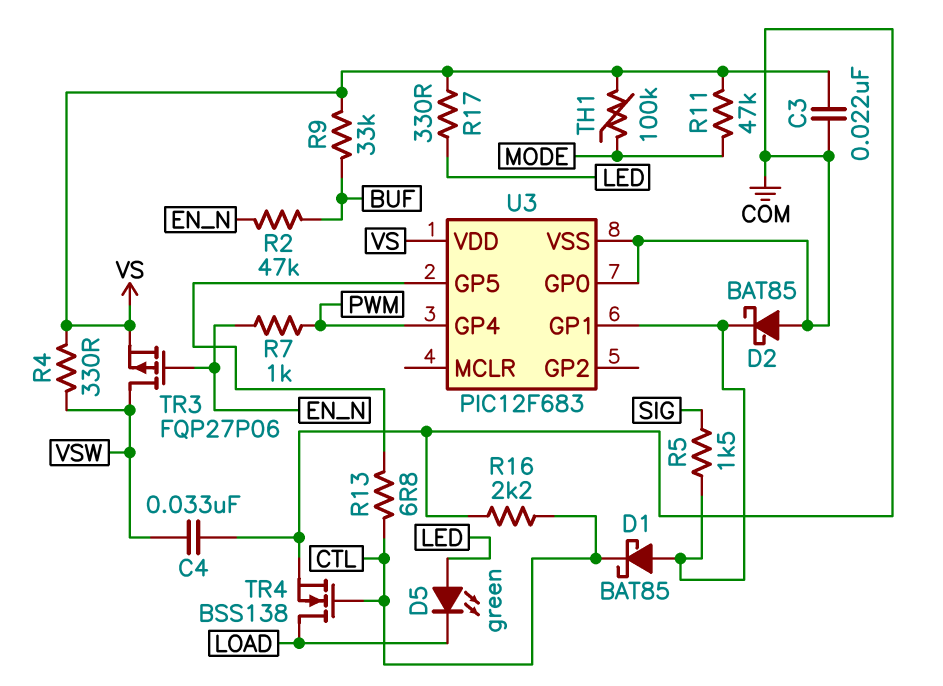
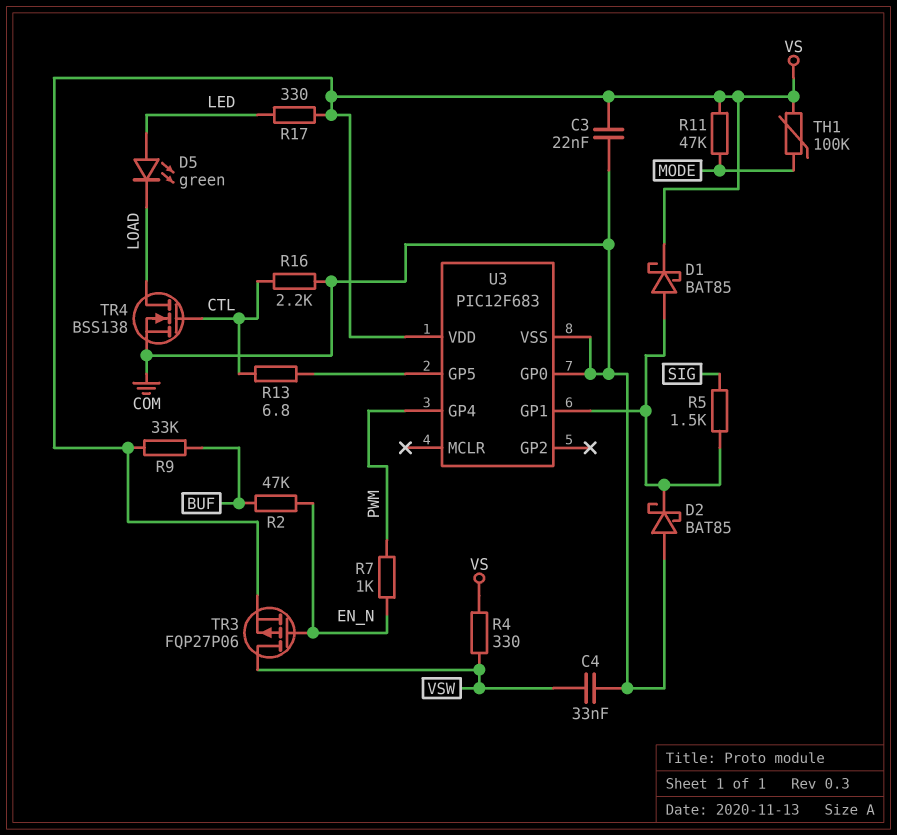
D1: schottky BAT85 (A U3/GP1, K CTL) -> schottky BAT85 (A U3/GP1, K VS)

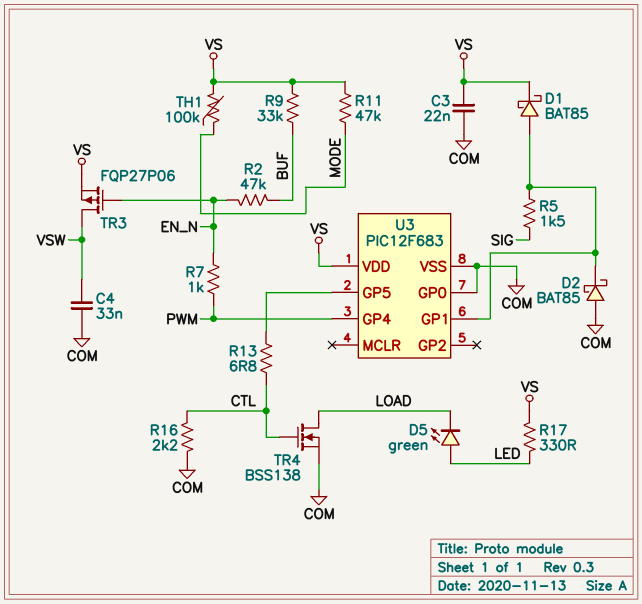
R4: 330 (VS, VSW) -> none

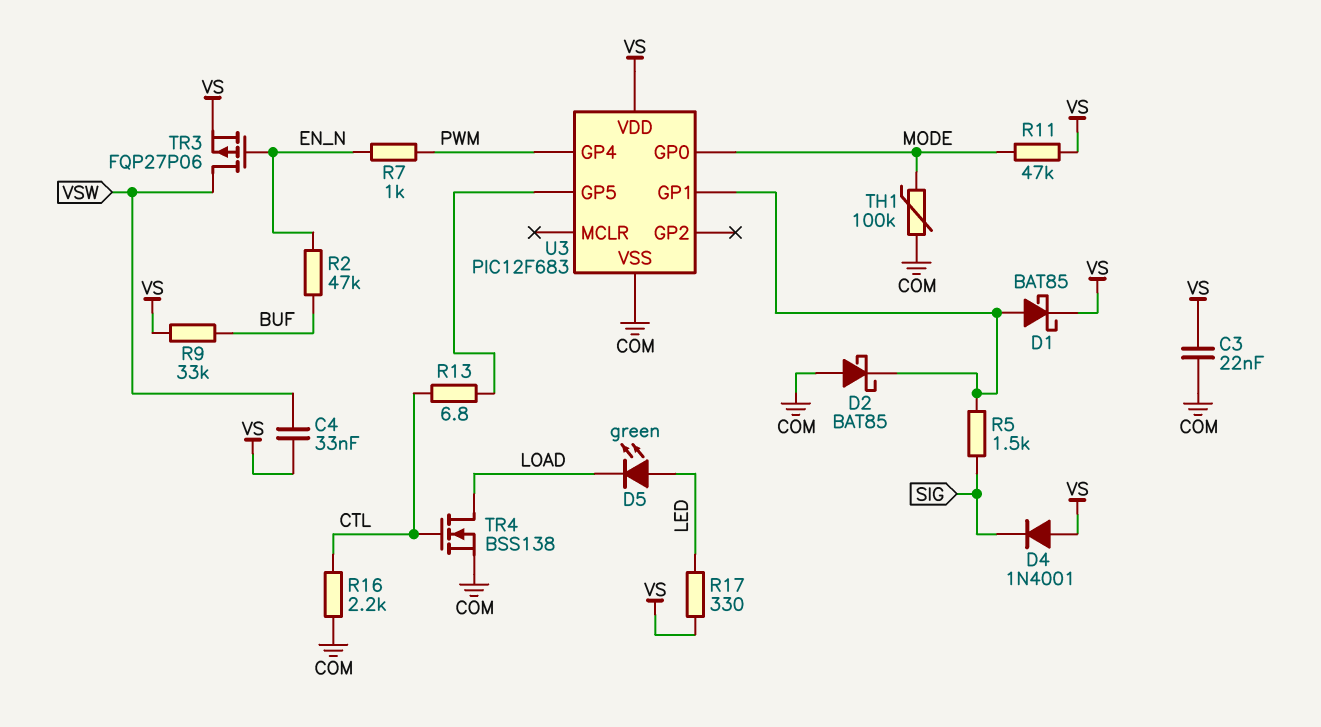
C4: 33nF (COM, VSW) -> 33nF (VS, VSW)
D4: none -> diode 1N4001 (A VS, K SIG)
TH1: 100k (MODE, VS) -> 100k (COM, MODE)
U3 pin GP0: COM -> MODE

